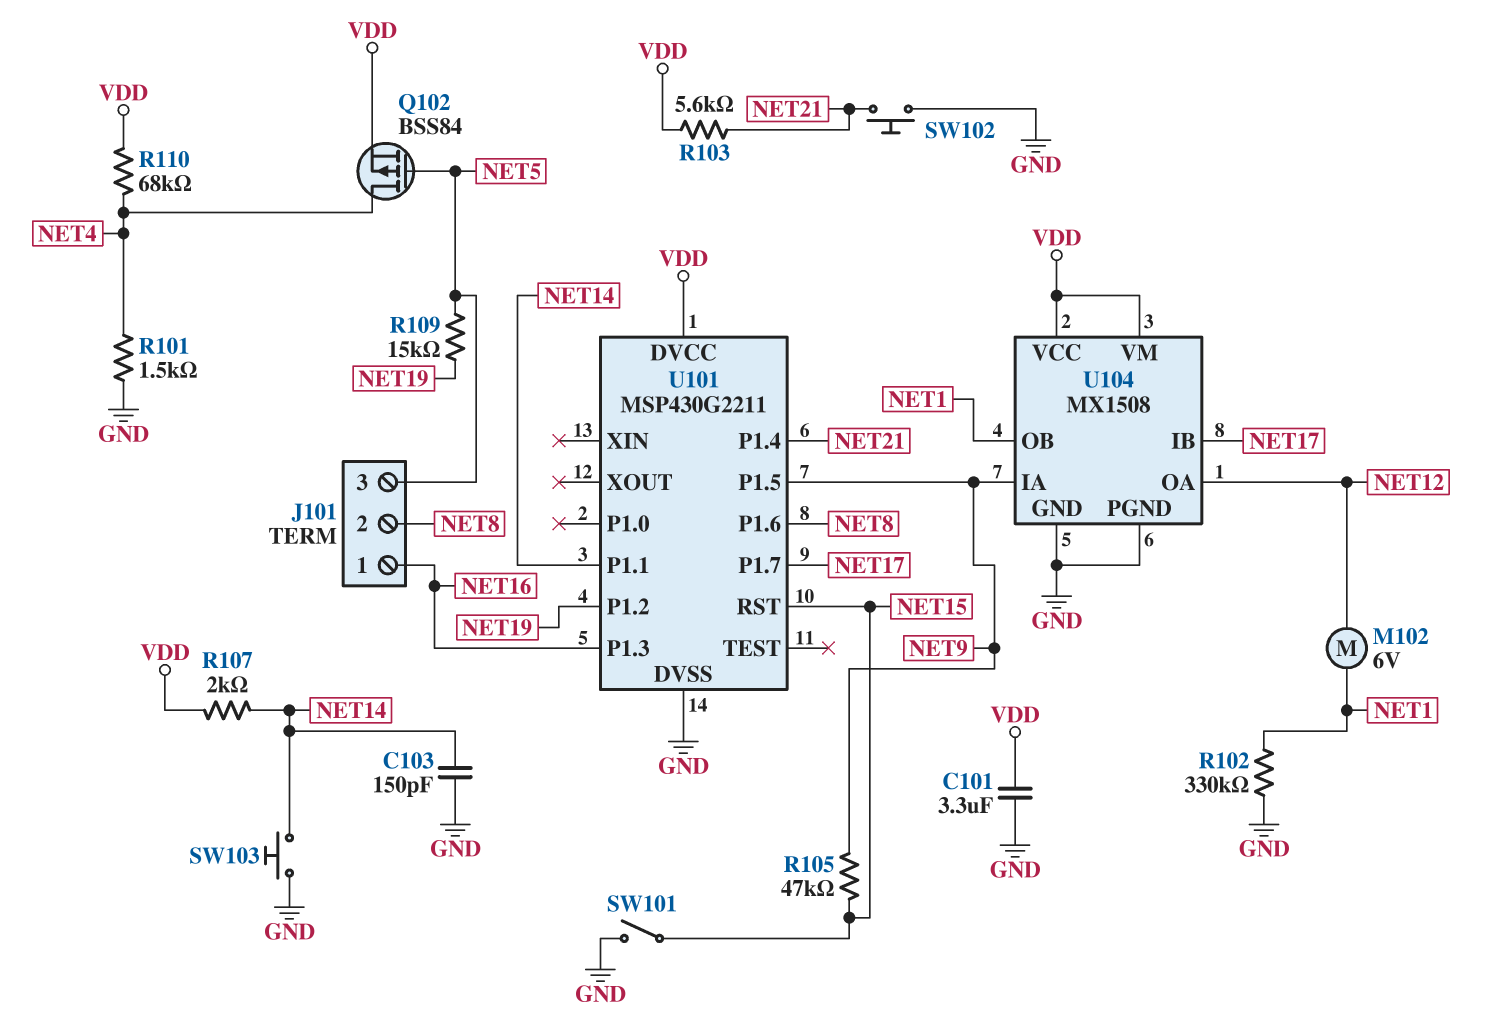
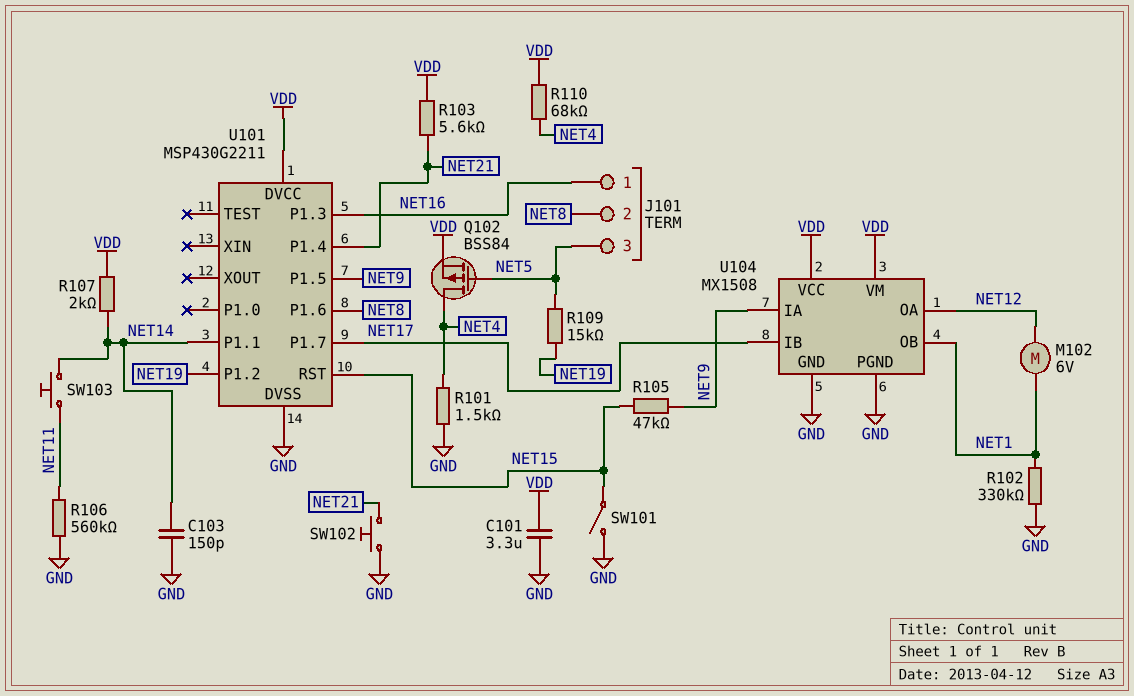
R106: none -> 560k (GND, NET11)
SW103: button (GND, NET14) -> button (NET11, NET14)

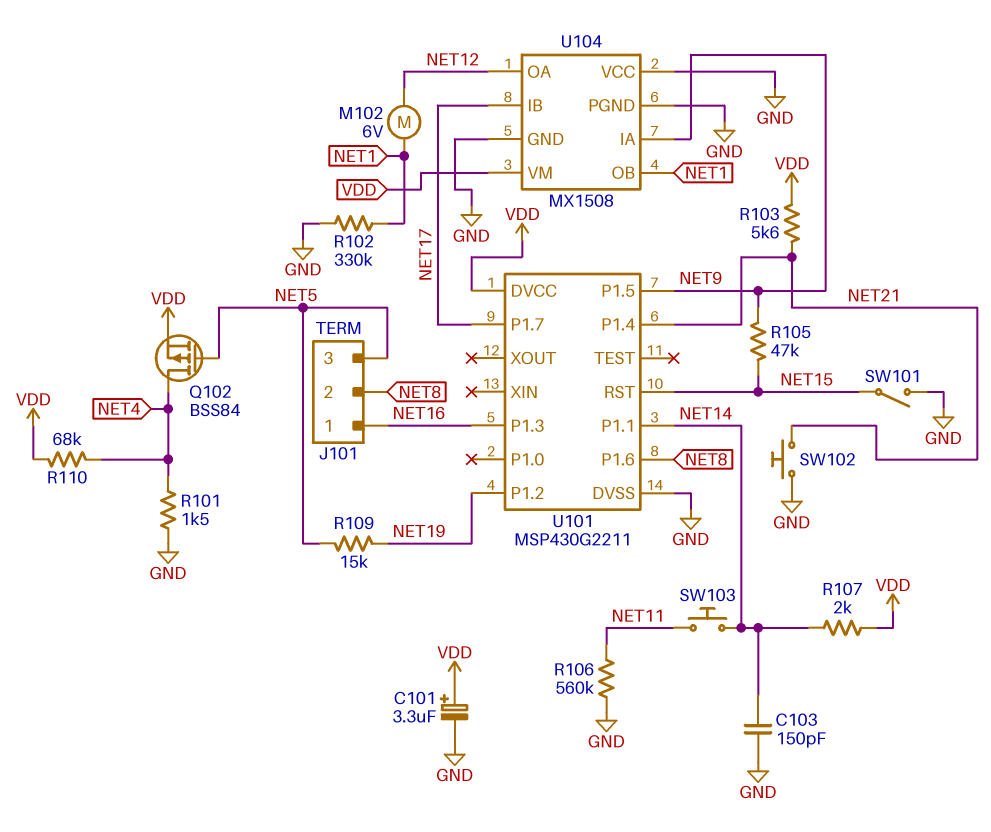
C101: 3.3uF (GND, VDD) -> 3.3uF (plus VDD, minus GND)
U104 pin VCC: VDD -> GND

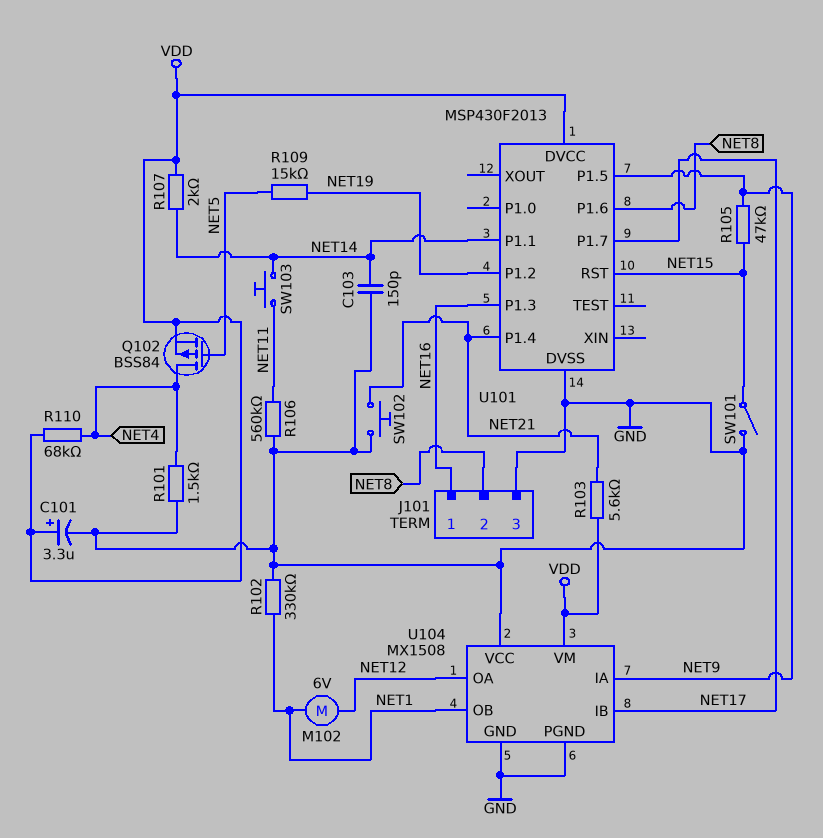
J101 pin 3: NET5 -> GND
U101: MSP430G2211 -> MSP430F2013

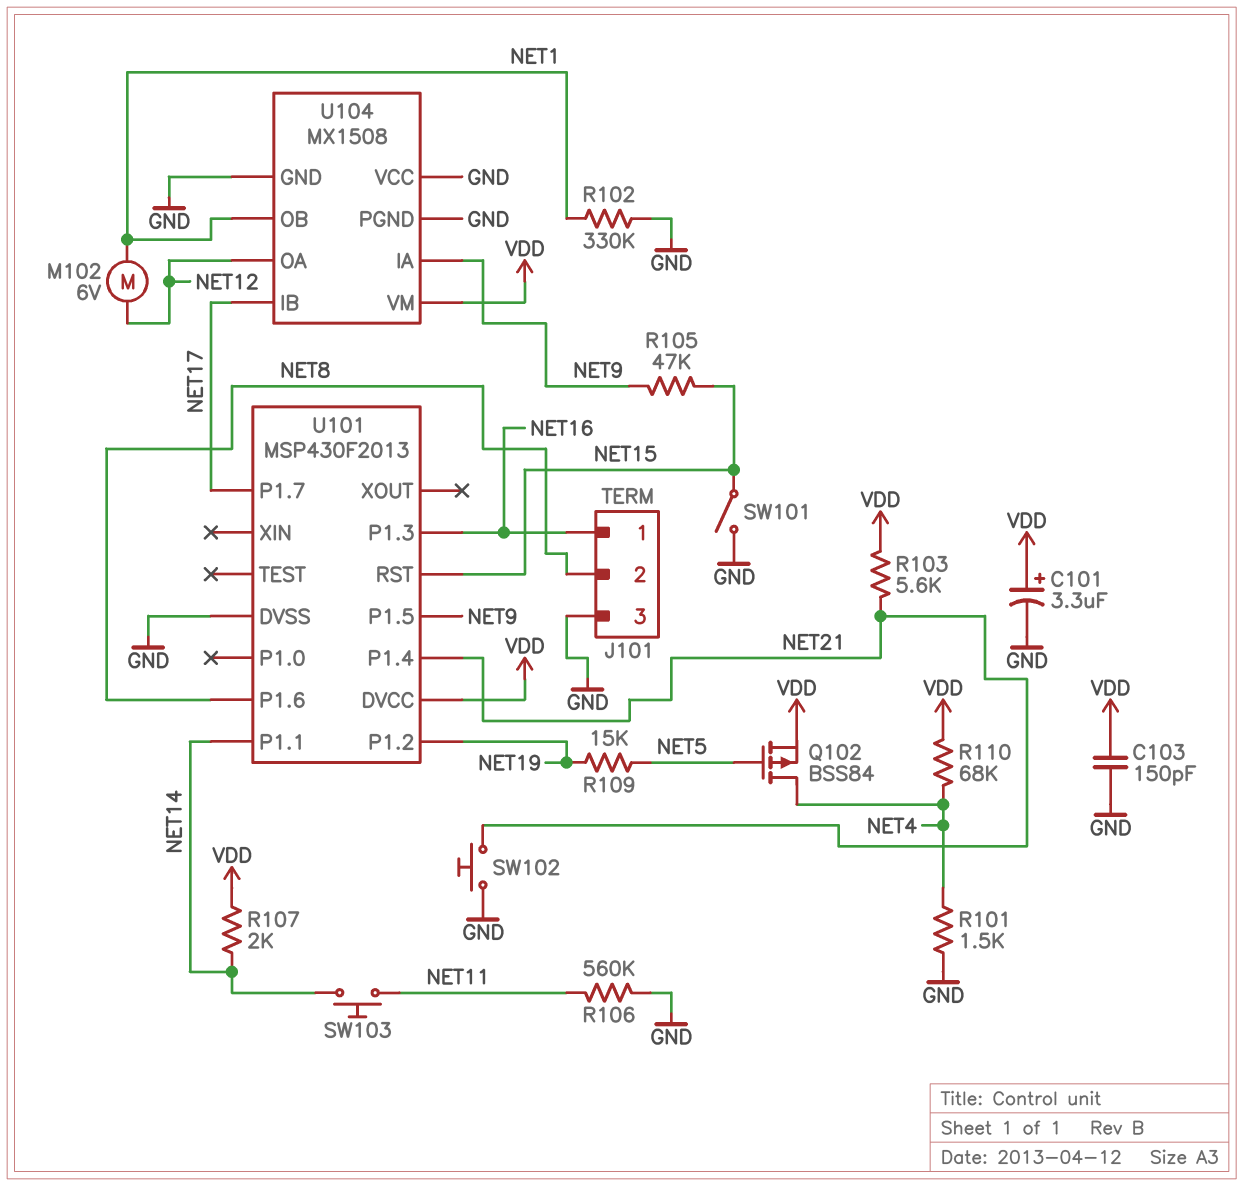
C103: 150pF (GND, NET14) -> 150pF (GND, VDD)

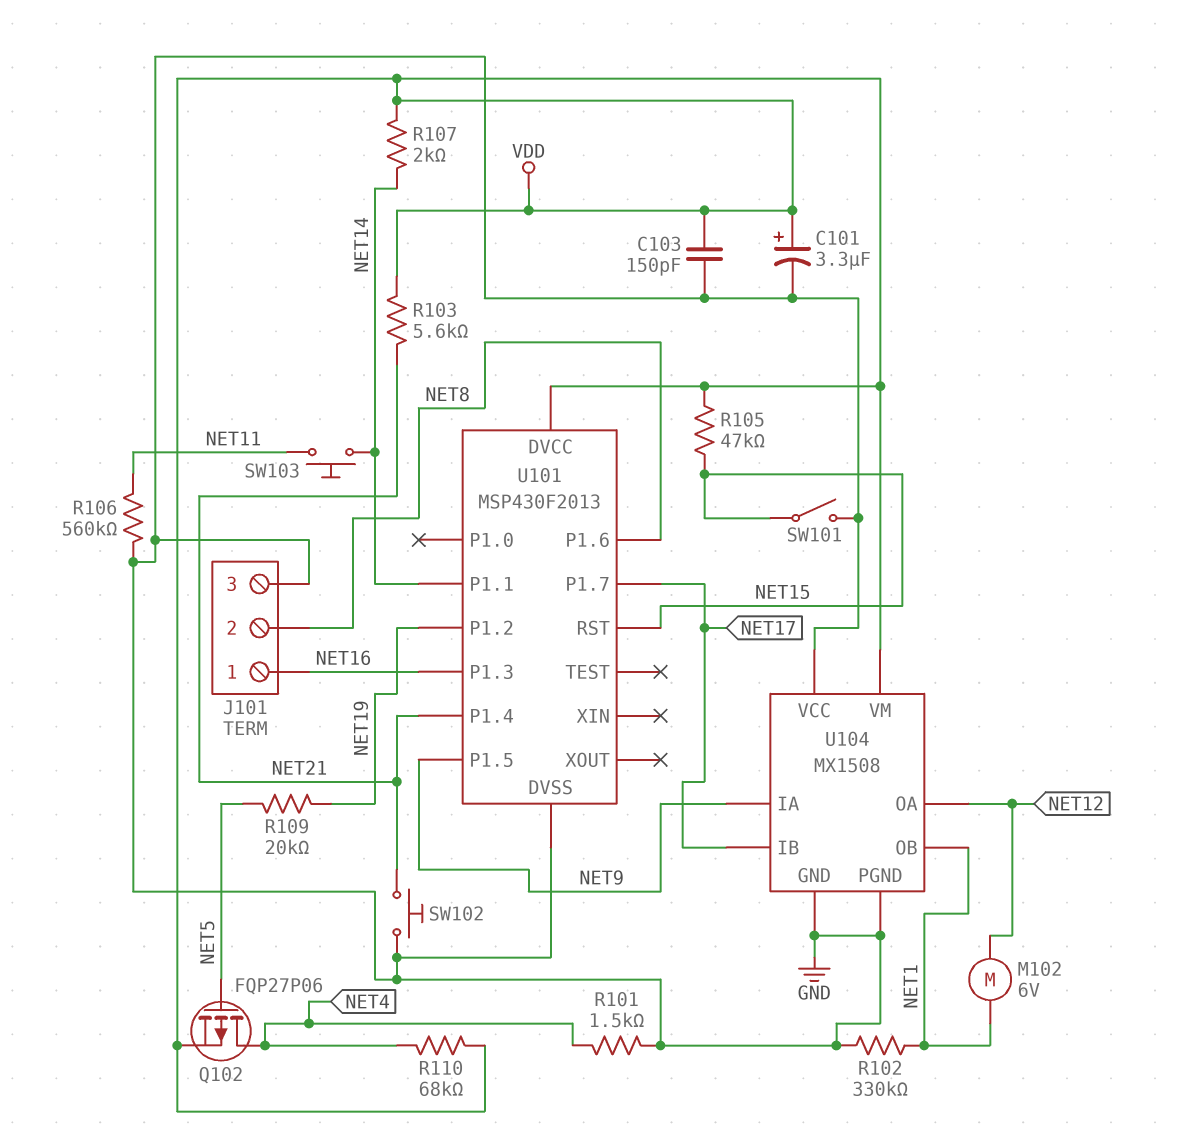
Q102: PMOS BSS84 (G NET5, D NET4, S VDD) -> PMOS FQP27P06 (G NET5, D NET4, S VDD)
R105: 47k (NET9, NET15) -> 47k (NET15, VDD)
R109: 15k (NET5, NET19) -> 20k (NET5, NET19)

